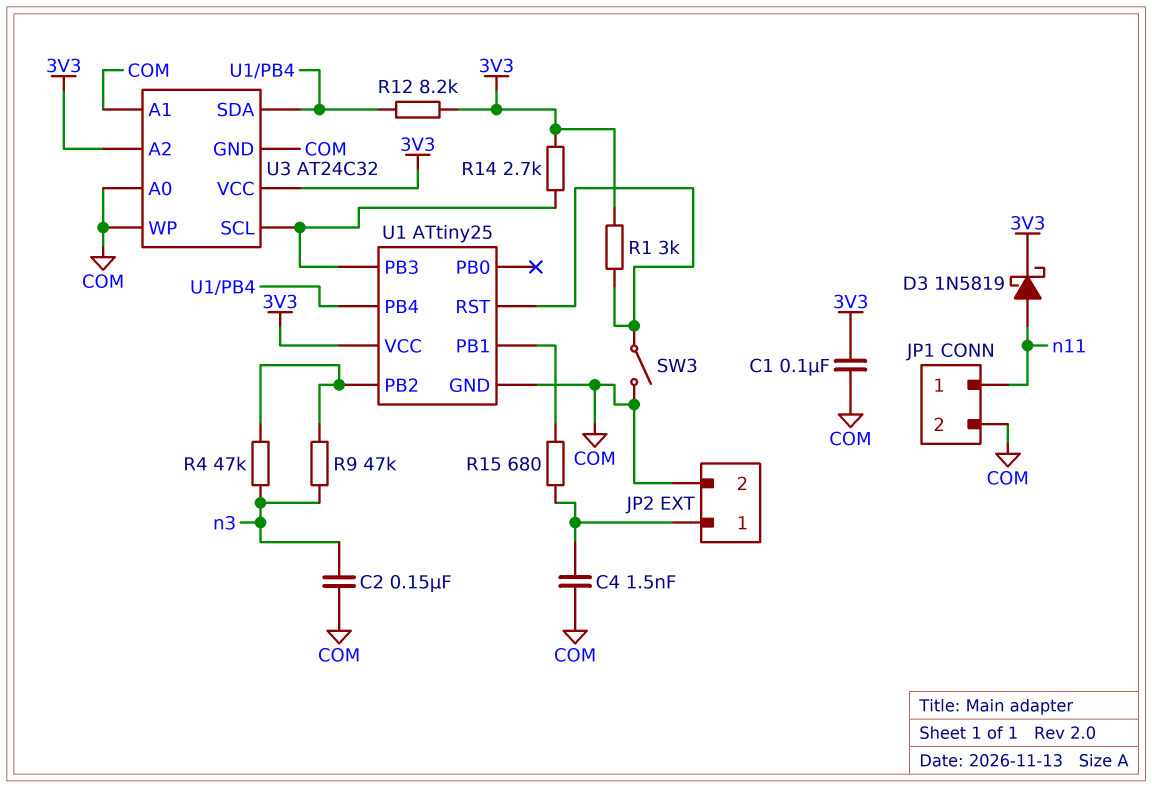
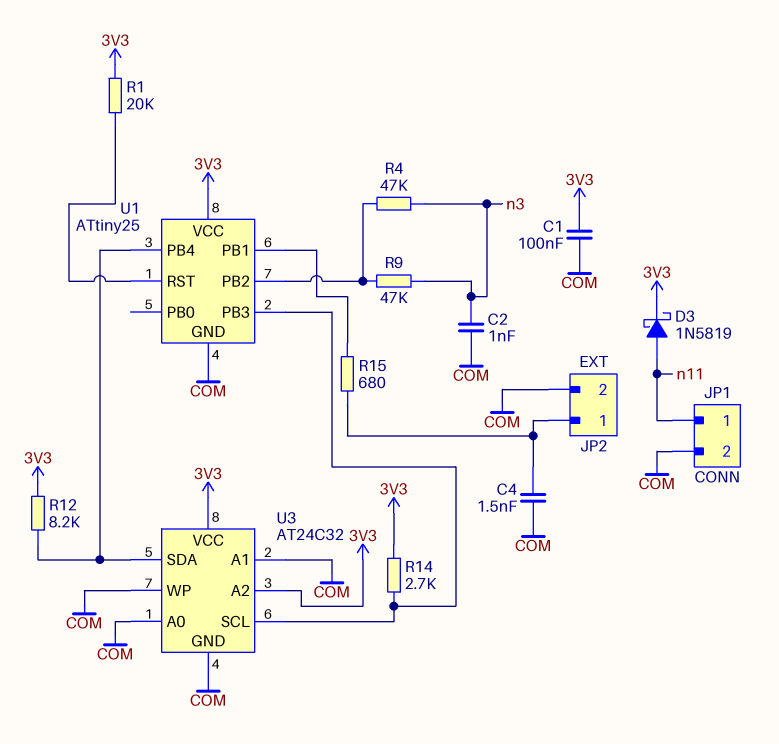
C2: 150nF (COM, n3) -> 1nF (COM, n3)
R1: 3k (3V3, U1/RST) -> 20k (3V3, U1/RST)
SW3: switch (COM, U1/RST) -> none

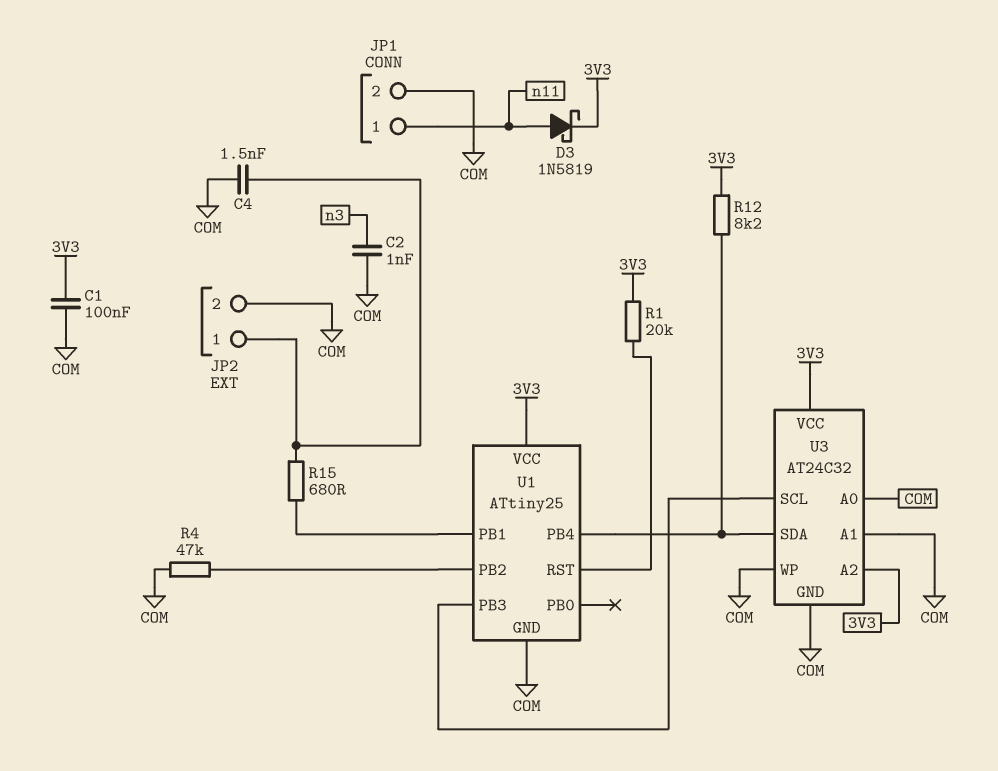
R4: 47k (U1/PB2, n3) -> 47k (COM, U1/PB2)
R9: 47k (U1/PB2, n3) -> none
R14: 2.7k (3V3, U1/PB3) -> none

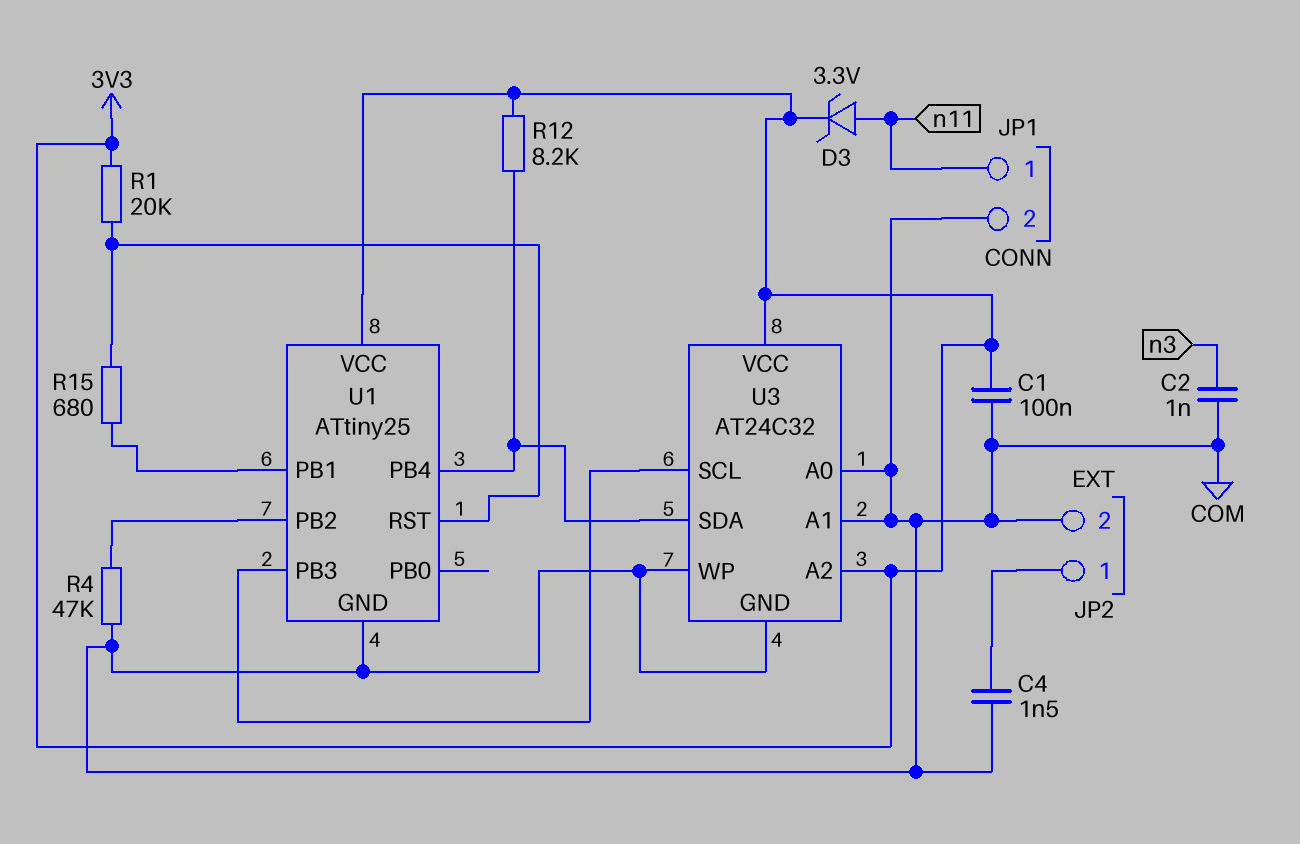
D3: schottky 1N5819 (A n11, K 3V3) -> zener 3.3V (A n11, K 3V3)
R15: 680 (JP2/1, U1/PB1) -> 680 (U1/PB1, U1/RST)

